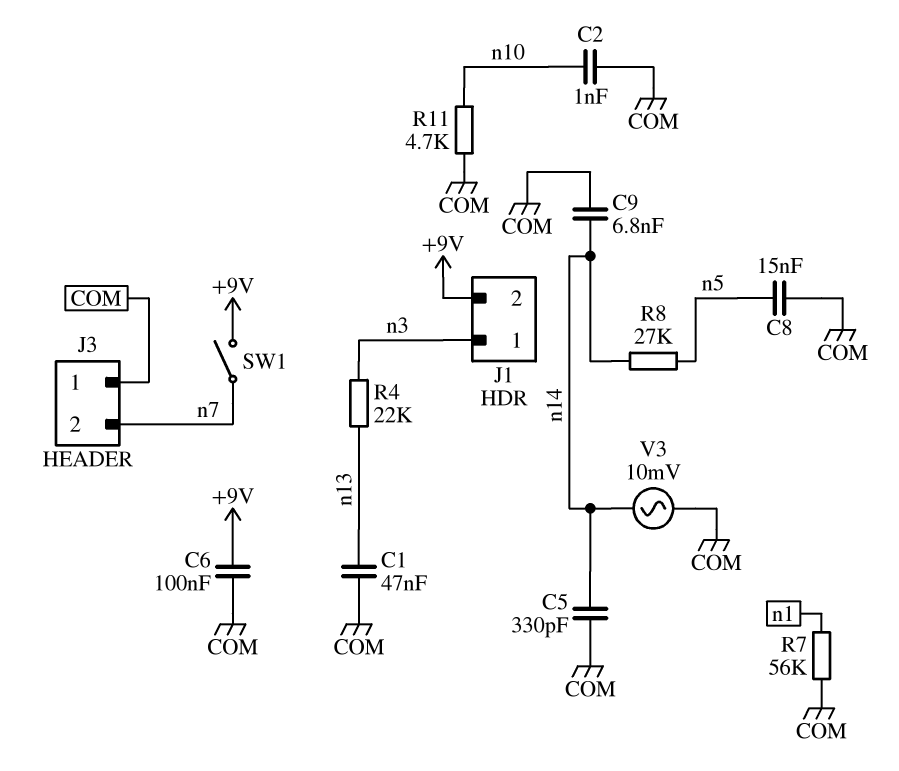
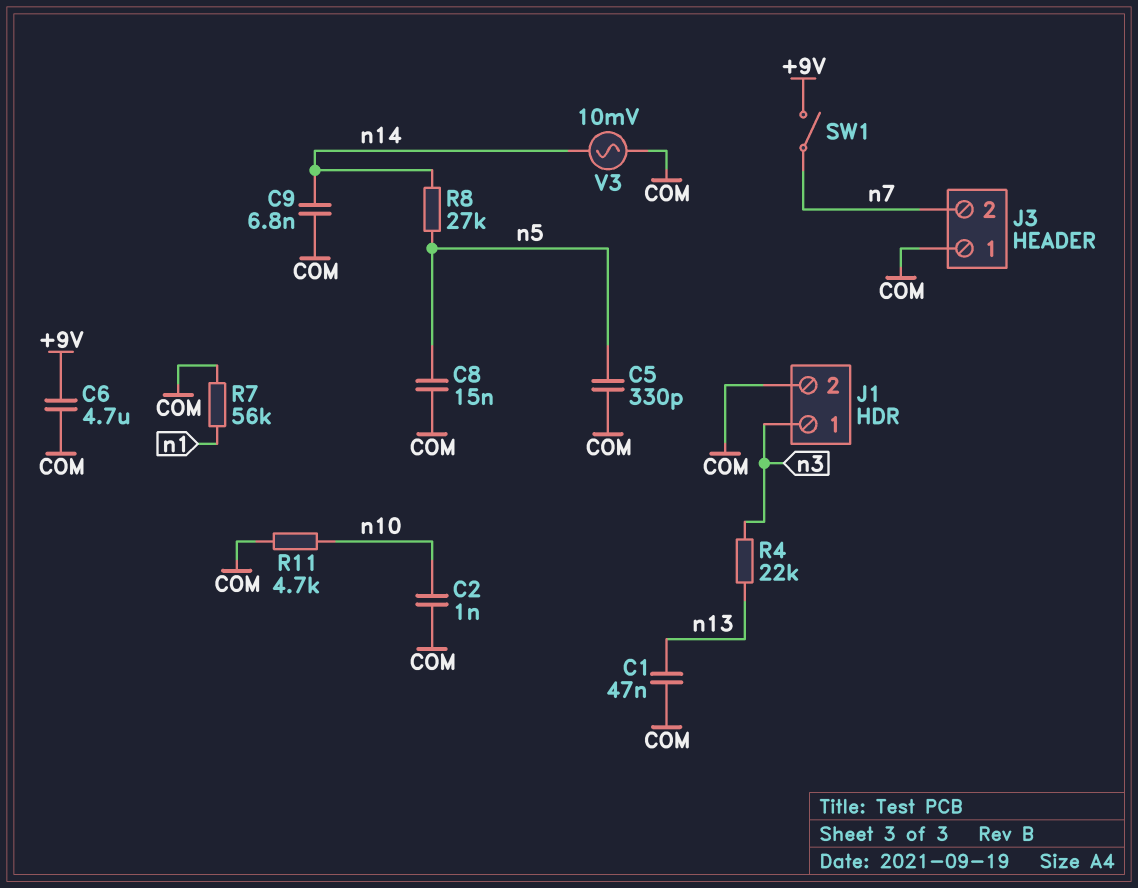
C5: 330pF (COM, n14) -> 330pF (COM, n5)
C6: 100nF (+9V, COM) -> 4.7uF (+9V, COM)
J1 pin 2: +9V -> COM

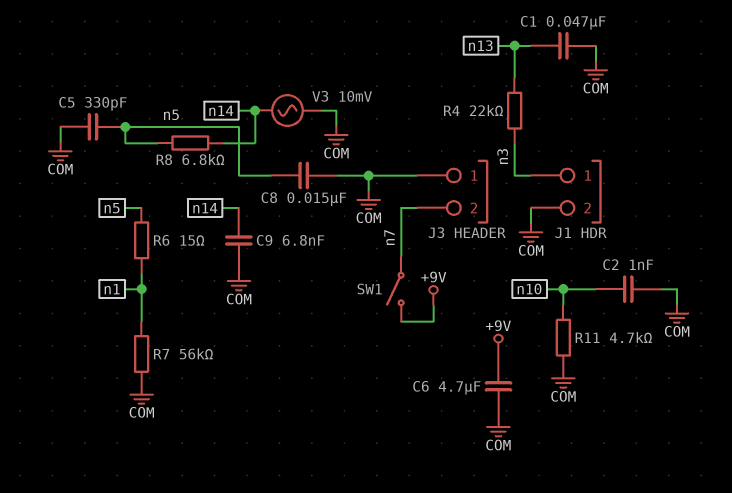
R6: none -> 15 (n1, n5)
R8: 27k (n5, n14) -> 6.8k (n5, n14)

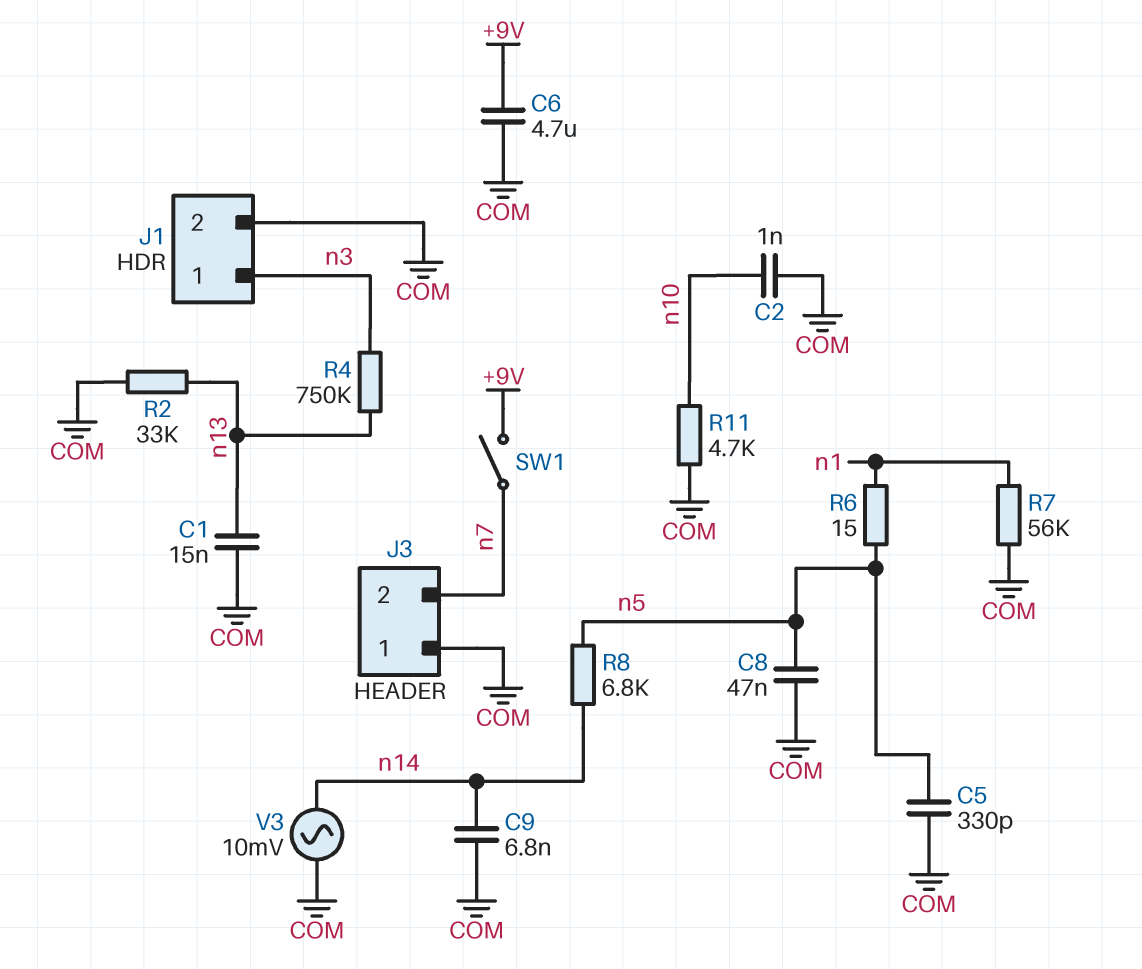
C1: 47nF (COM, n13) -> 15nF (COM, n13)
C8: 15nF (COM, n5) -> 47nF (COM, n5)
R2: none -> 33k (COM, n13)
R4: 22k (n3, n13) -> 750k (n3, n13)

